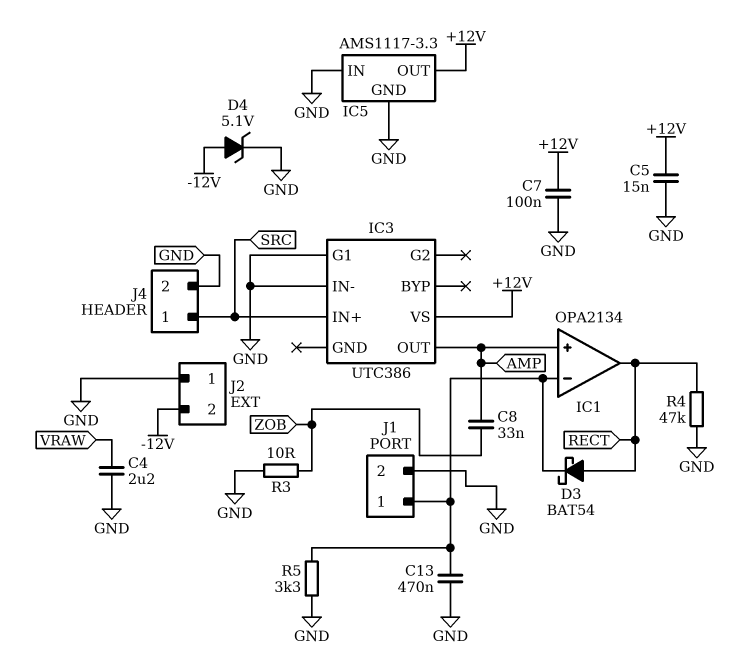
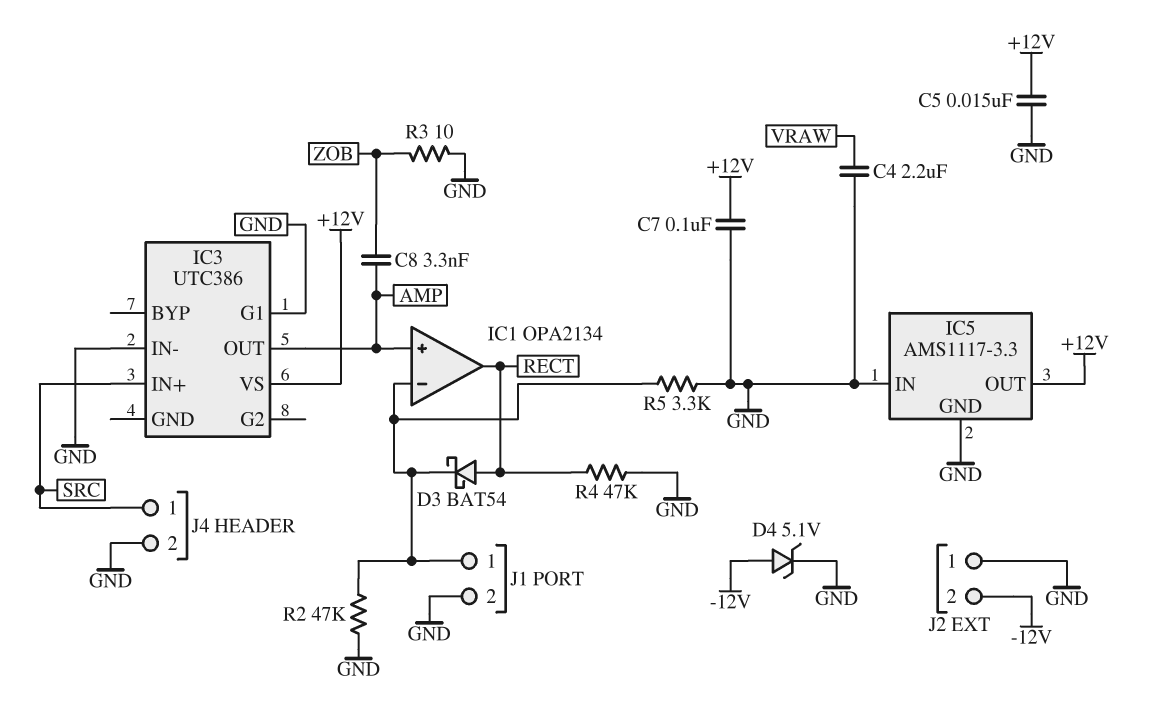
C8: 33nF (AMP, ZOB) -> 3.3nF (AMP, ZOB)
C13: 470nF (GND, IC1/in-) -> none
R2: none -> 47k (GND, IC1/in-)

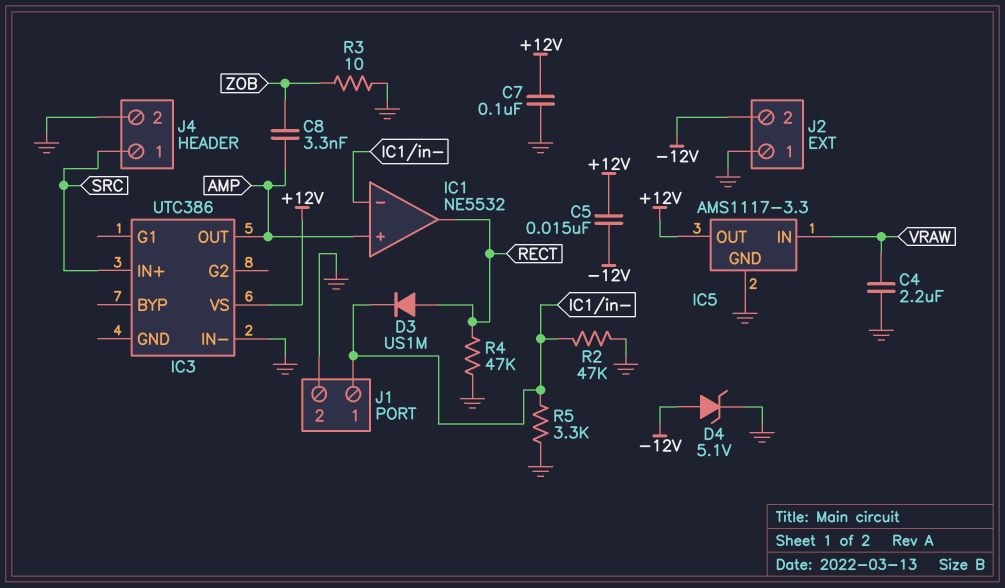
C5: 15nF (+12V, GND) -> 15nF (+12V, -12V)
D3: schottky BAT54 (A RECT, K IC1/in-) -> diode US1M (A RECT, K IC1/in-)
IC1: OPA2134 -> NE5532
IC3 pin G1: GND -> none
IC5 pin IN: GND -> VRAW

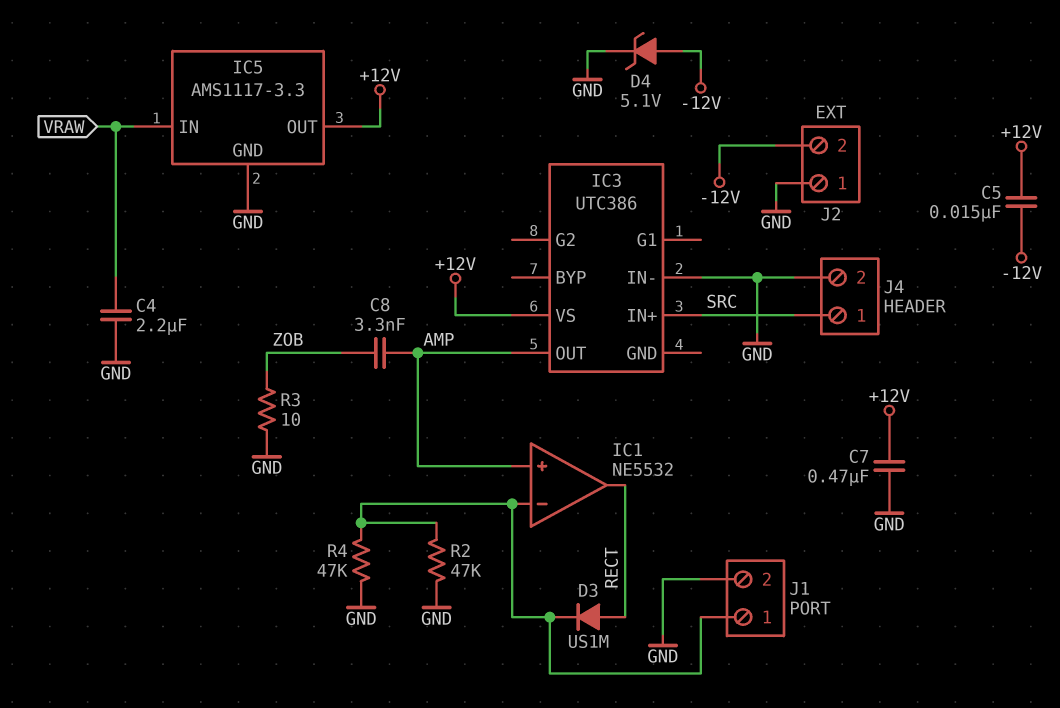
C7: 100nF (+12V, GND) -> 470nF (+12V, GND)
R4: 47k (GND, RECT) -> 47k (GND, IC1/in-)
R5: 3.3k (GND, IC1/in-) -> none

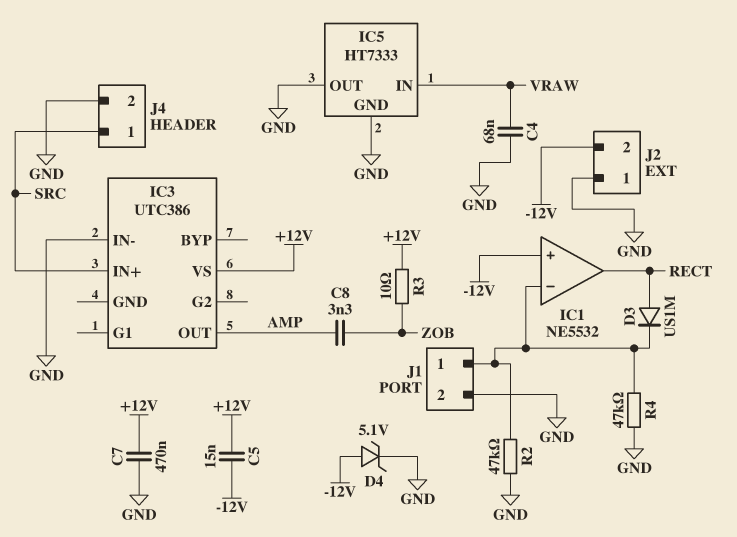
C4: 2.2uF (GND, VRAW) -> 68nF (GND, VRAW)
IC1 pin in+: AMP -> -12V
IC5: AMS1117-3.3 -> HT7333
IC5 pin OUT: +12V -> GND
R3: 10 (GND, ZOB) -> 10 (+12V, ZOB)

